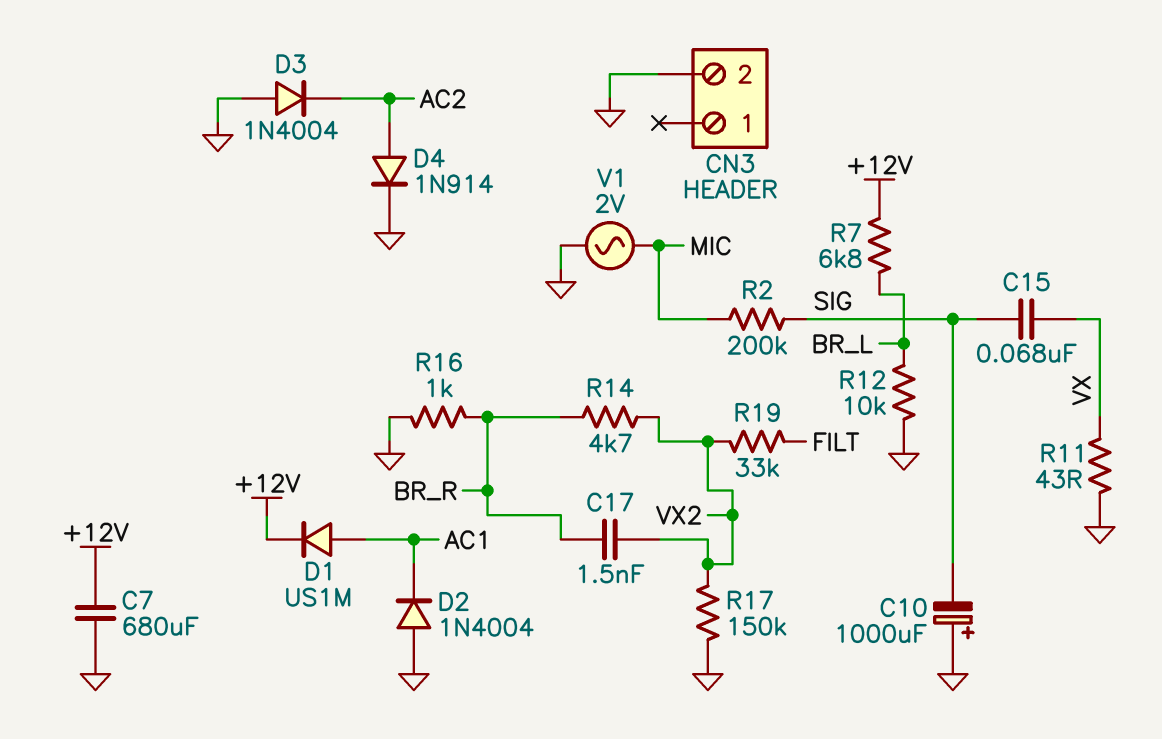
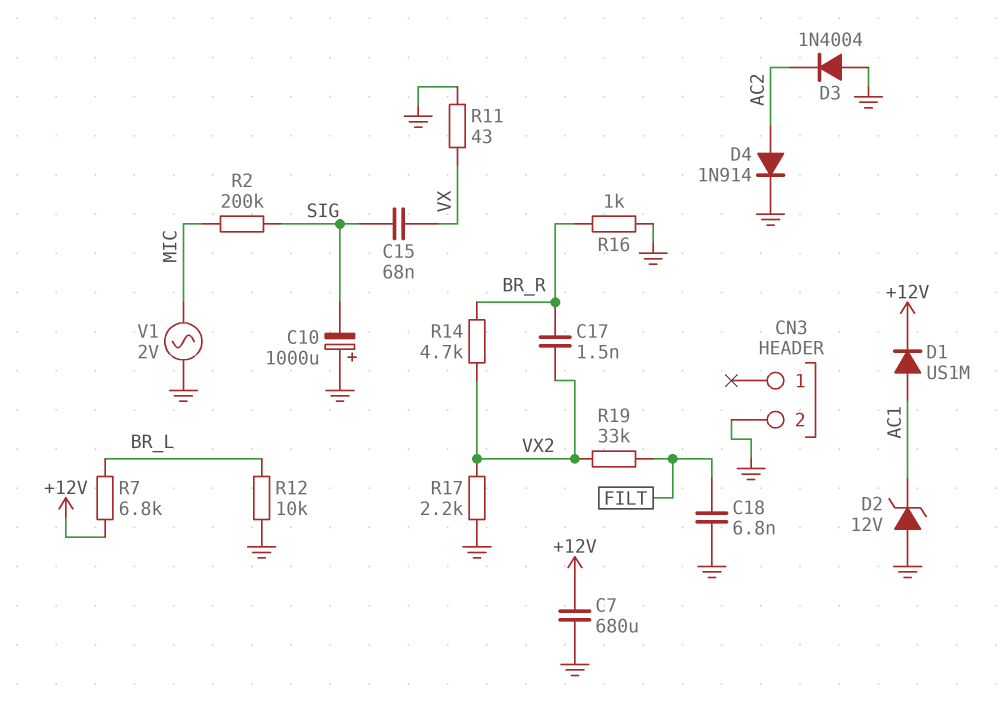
C18: none -> 6.8nF (FILT, GND)
D2: diode 1N4004 (A GND, K AC1) -> zener 12V (A GND, K AC1)
R17: 150k (GND, VX2) -> 2.2k (GND, VX2)

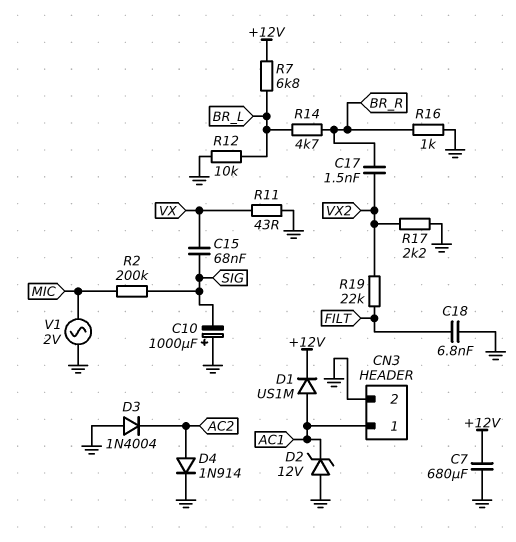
CN3 pin 1: none -> AC1
R14: 4.7k (BR_R, VX2) -> 4.7k (BR_L, BR_R)
R19: 33k (FILT, VX2) -> 22k (FILT, VX2)

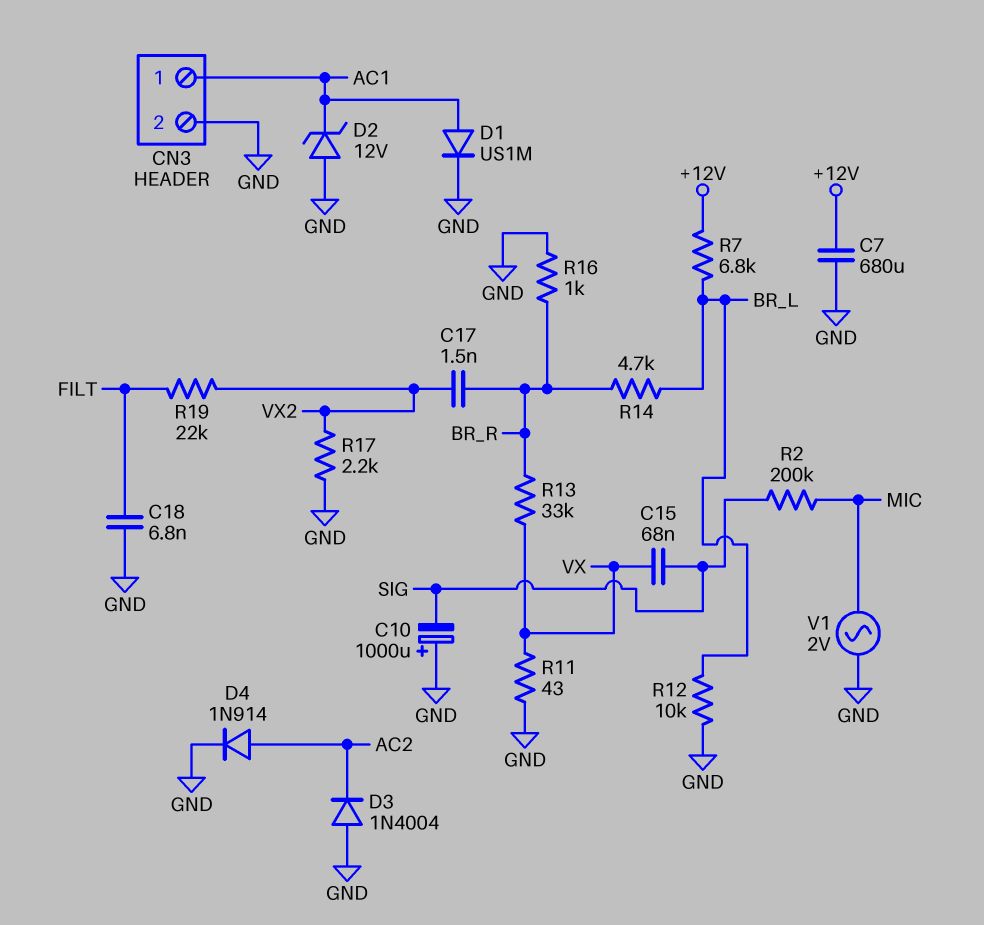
D1: diode US1M (A AC1, K +12V) -> diode US1M (A AC1, K GND)
R13: none -> 33k (BR_R, VX)

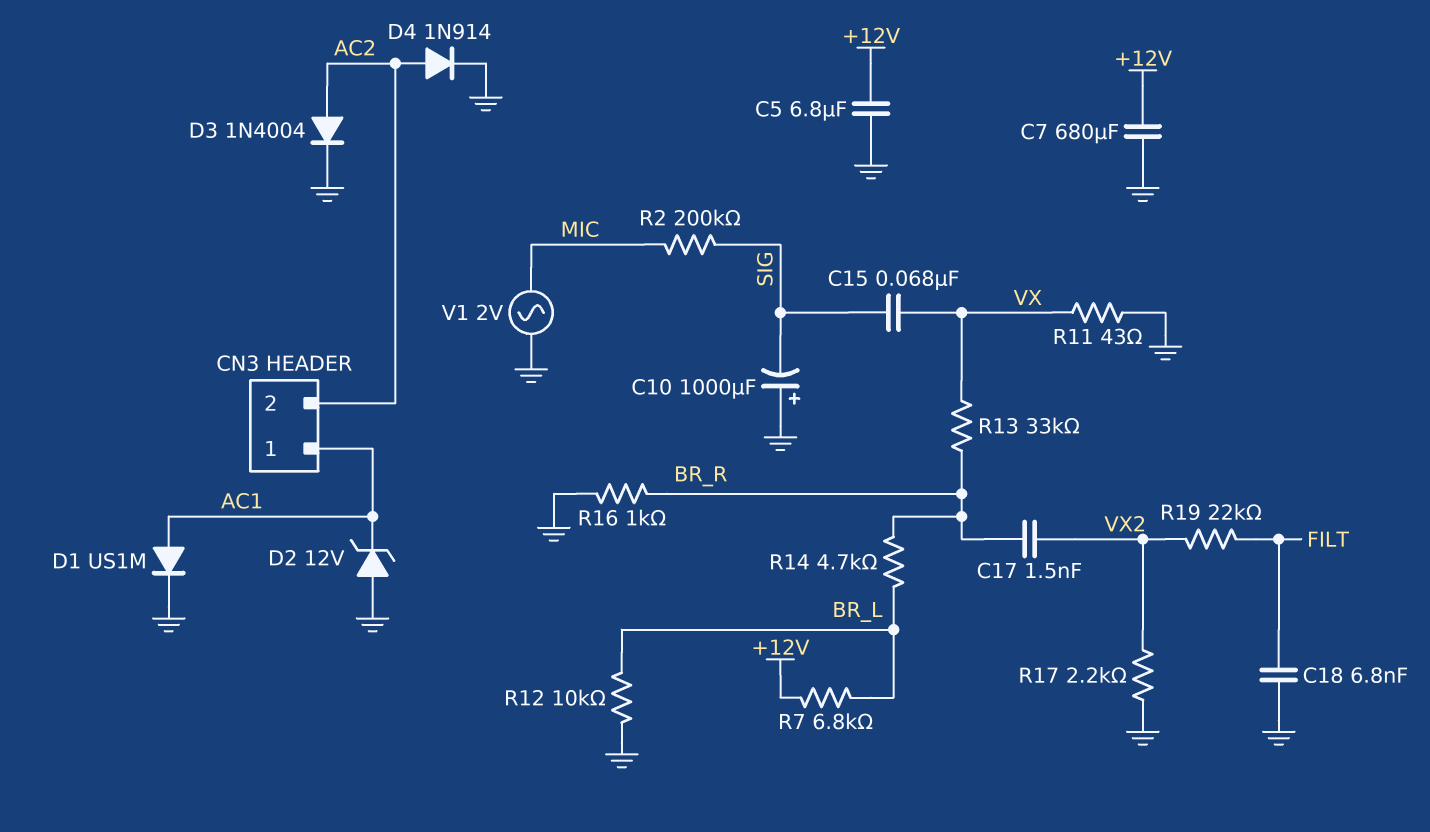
C5: none -> 6.8uF (+12V, GND)
CN3 pin 2: GND -> AC2
D3: diode 1N4004 (A GND, K AC2) -> diode 1N4004 (A AC2, K GND)

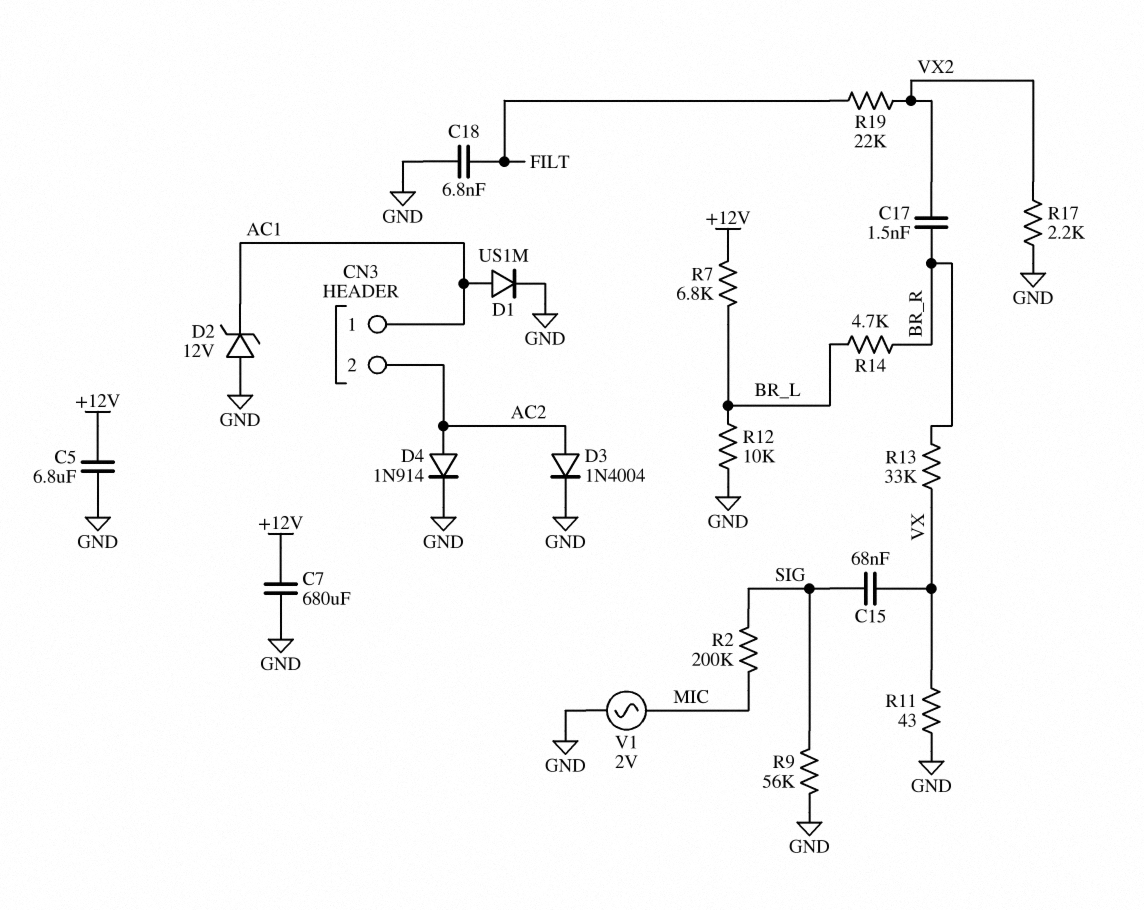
C10: 1000uF (plus GND, minus SIG) -> none
R9: none -> 56k (GND, SIG)
R16: 1k (BR_R, GND) -> none

